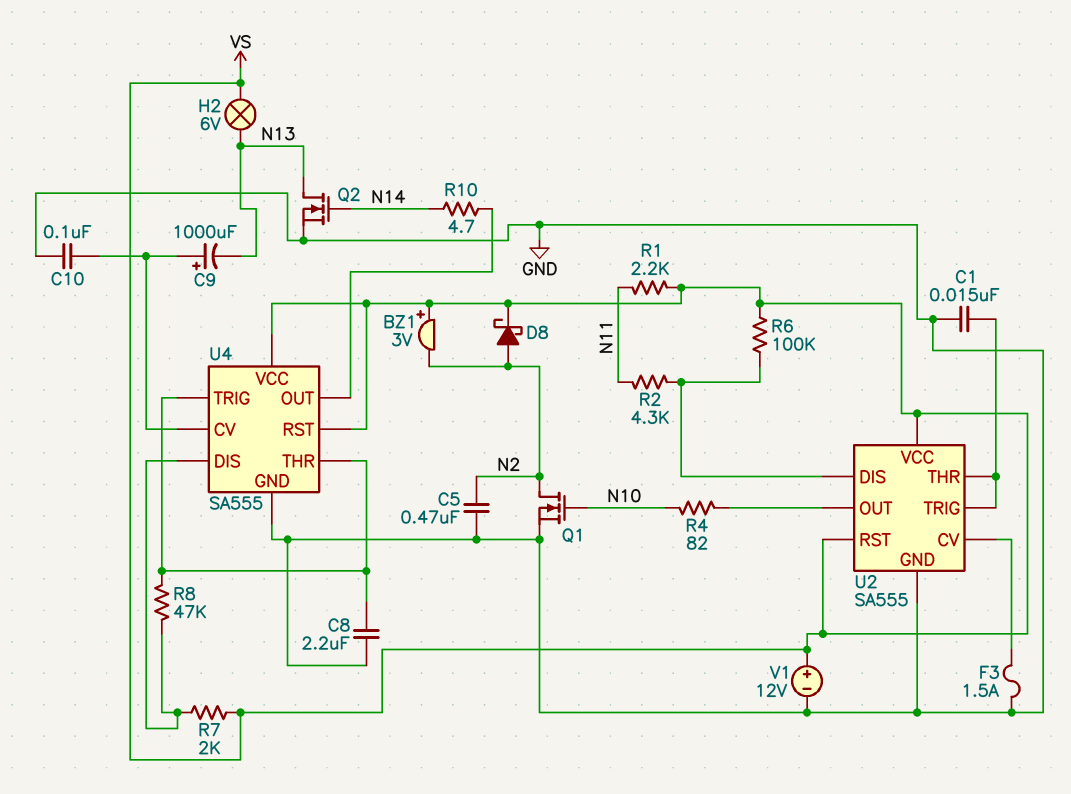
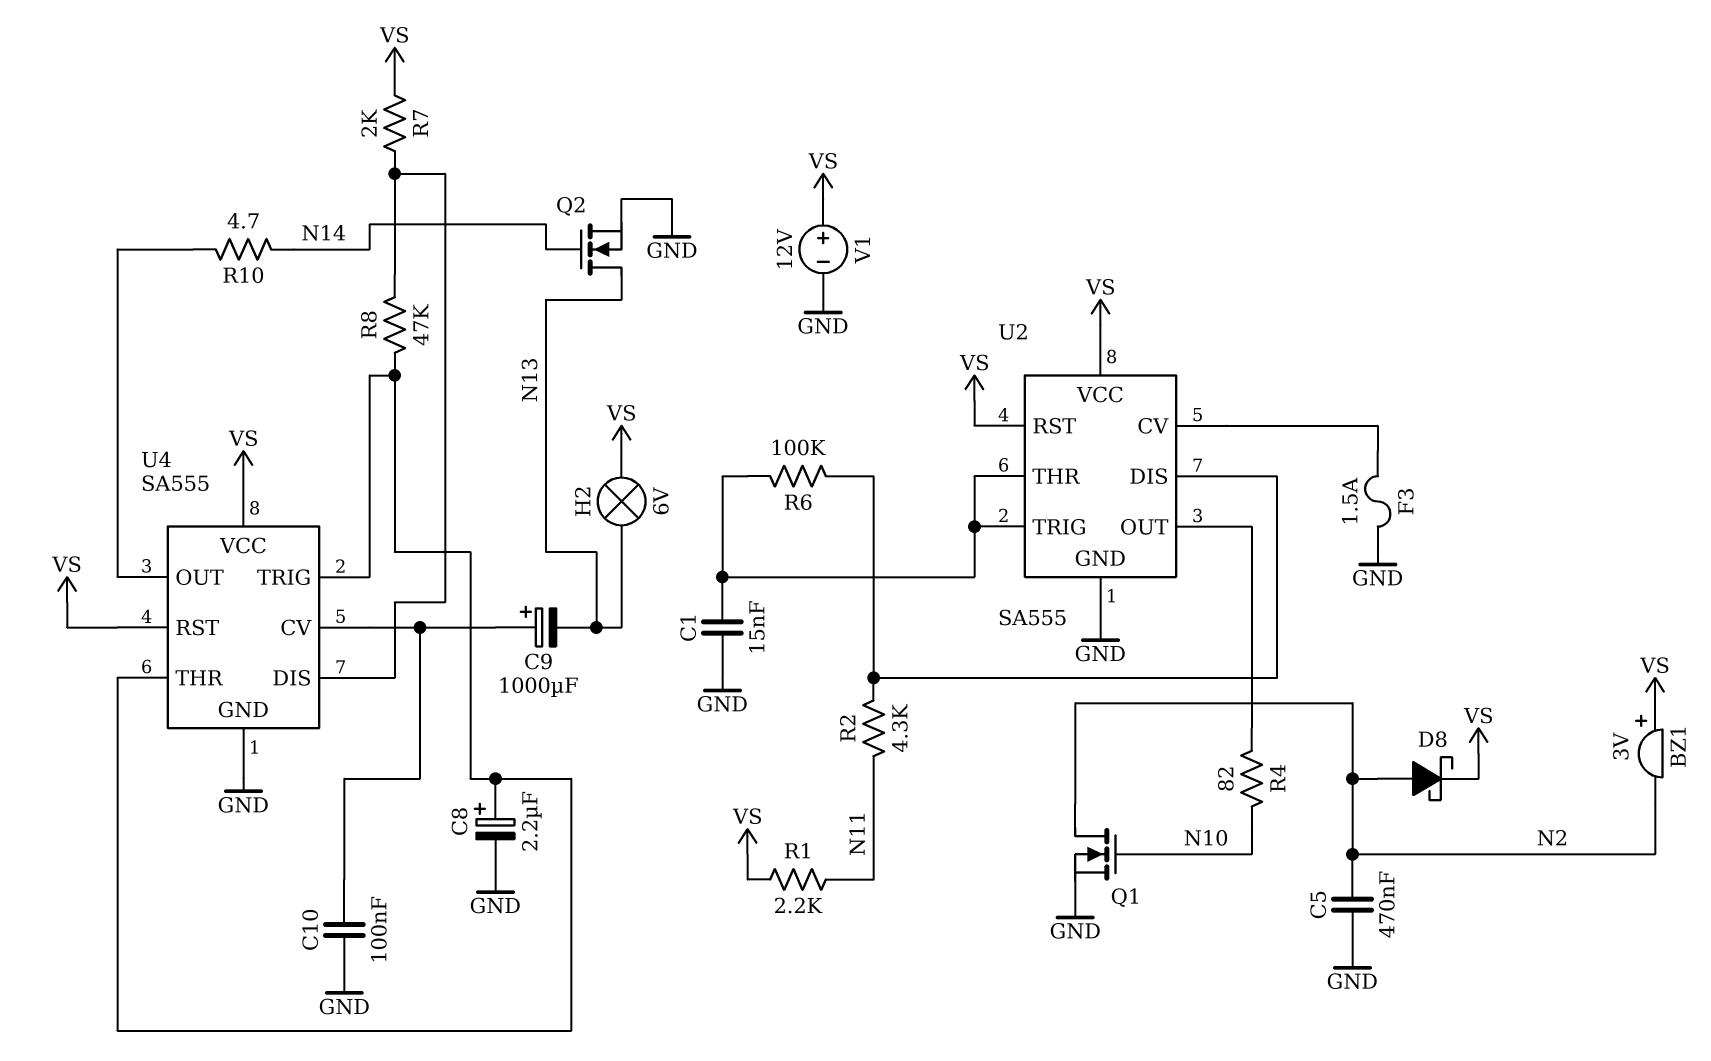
C8: 2.2uF (GND, U4/THR) -> 2.2uF (plus U4/THR, minus GND)
R6: 100k (U2/DIS, VS) -> 100k (U2/DIS, U2/THR)

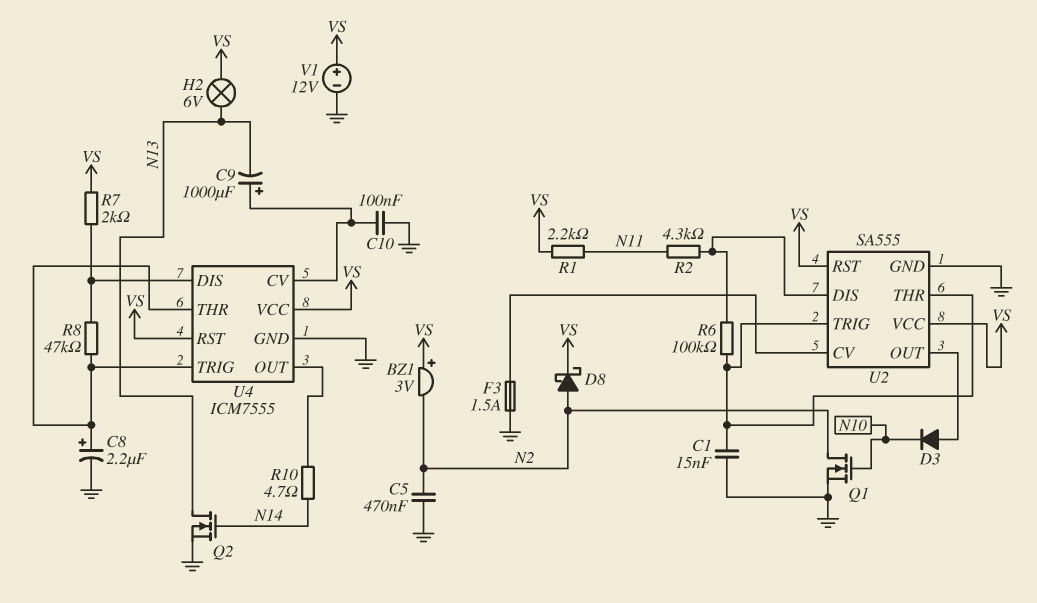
D3: none -> diode (A U2/OUT, K N10)
R4: 82 (N10, U2/OUT) -> none
U4: SA555 -> ICM7555

